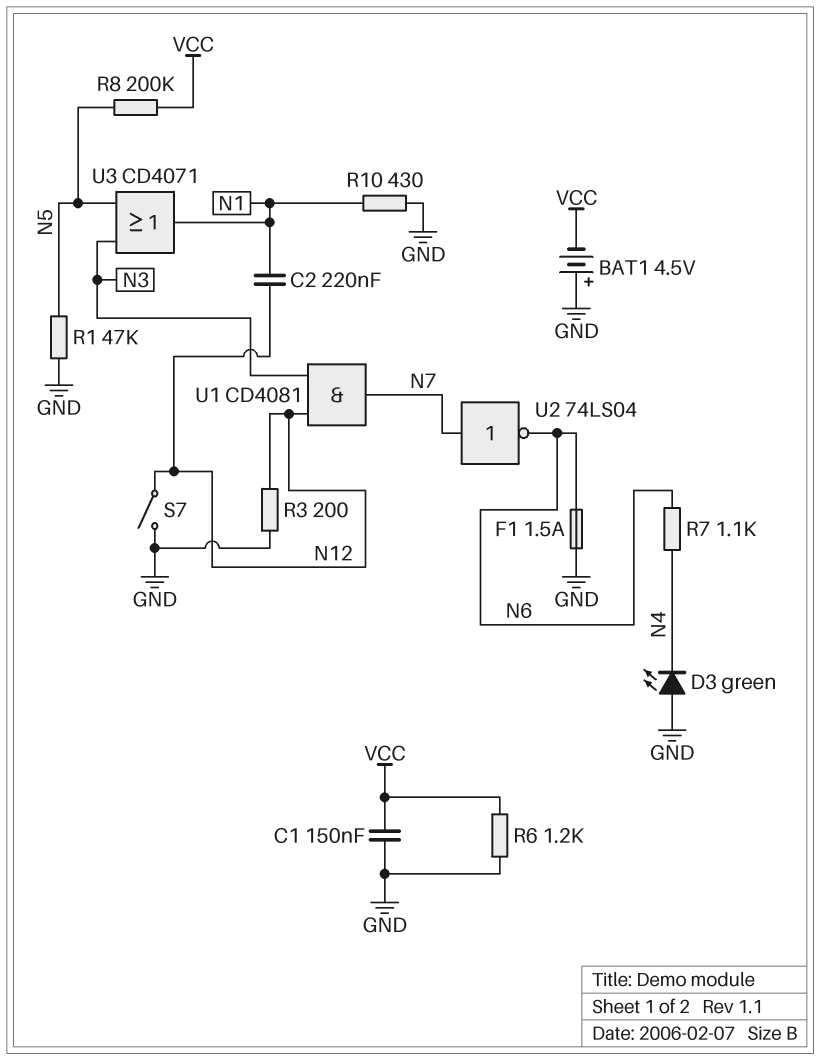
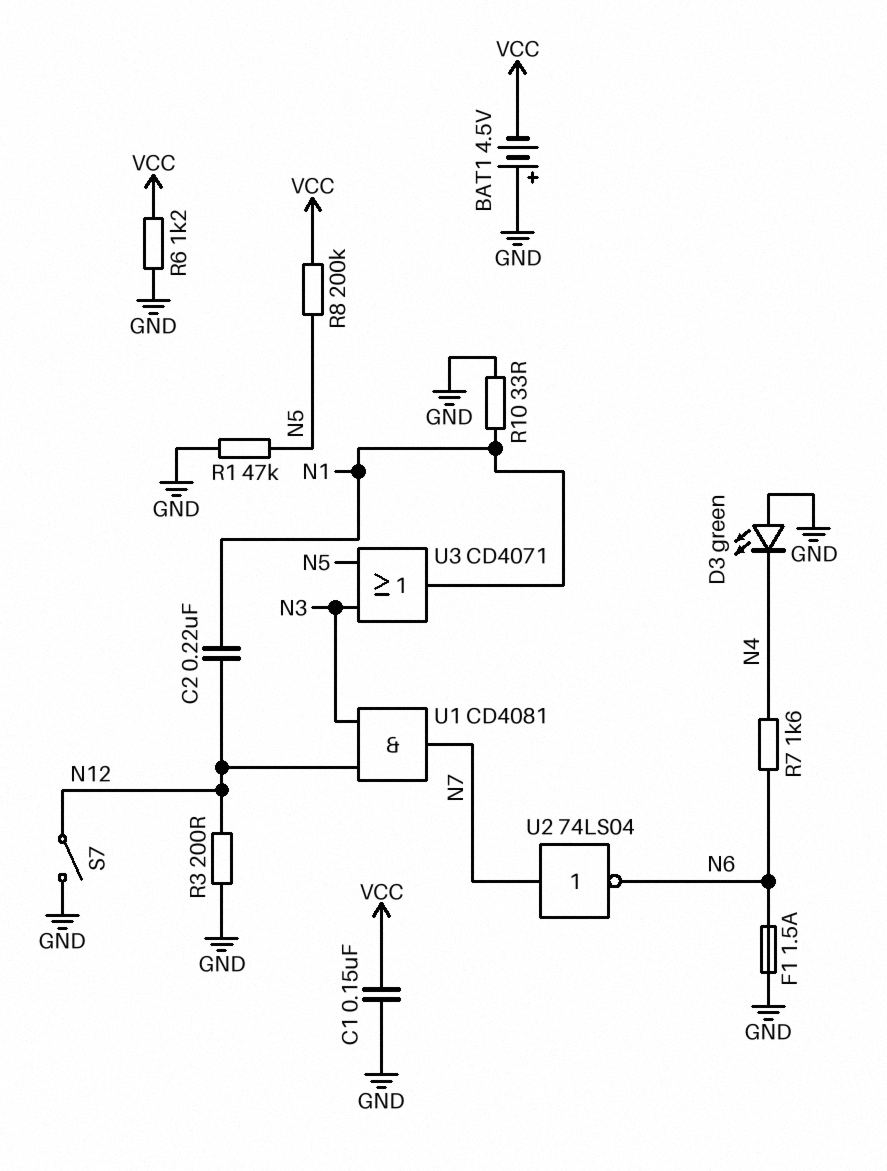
R7: 1.1k (N4, N6) -> 1.6k (N4, N6)
R10: 430 (GND, N1) -> 33 (GND, N1)

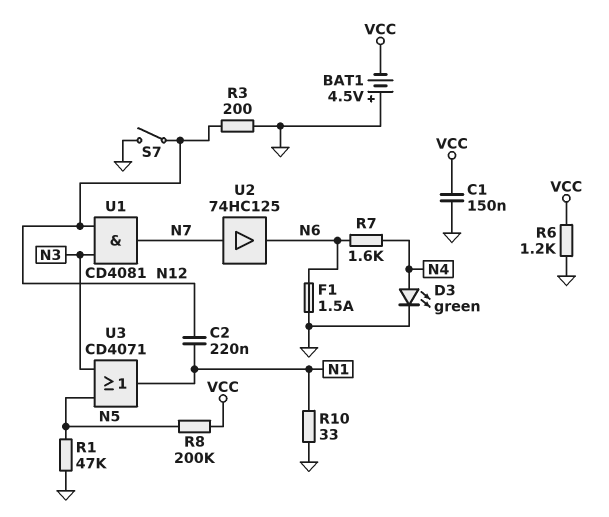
D3: LED green (A GND, K N4) -> LED green (A N4, K GND)
U2: NOT 74LS04 (in N7, out N6) -> buffer 74HC125 (in N7, out N6)

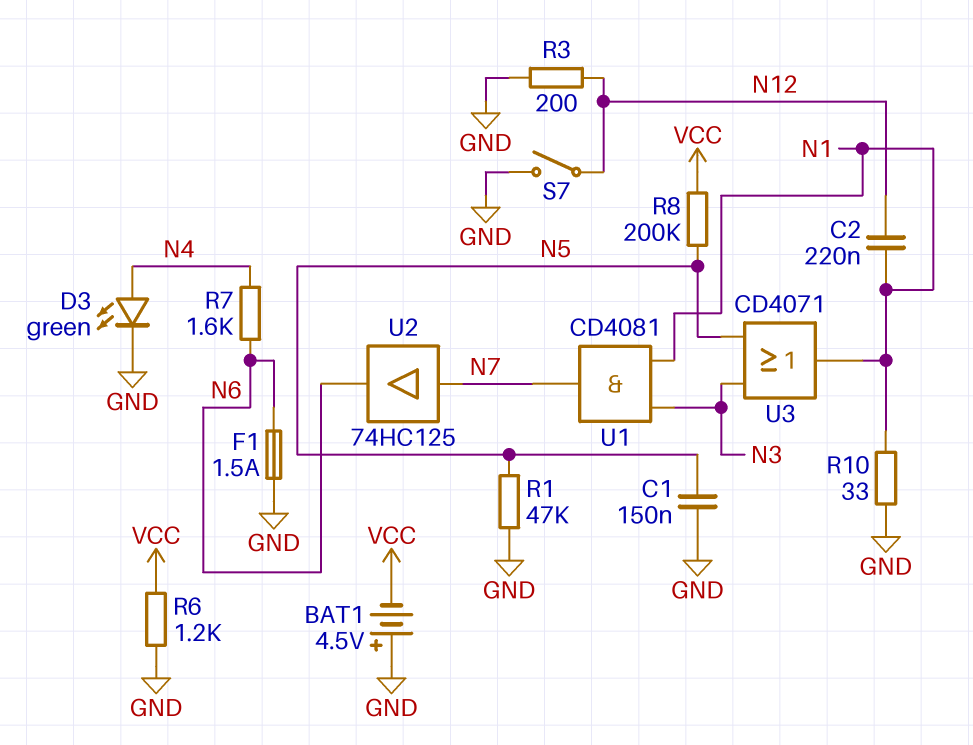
C1: 150nF (GND, VCC) -> 150nF (GND, N5)
U1: AND CD4081 (in N3, in N12, out N7) -> AND CD4081 (in N1, in N3, out N7)

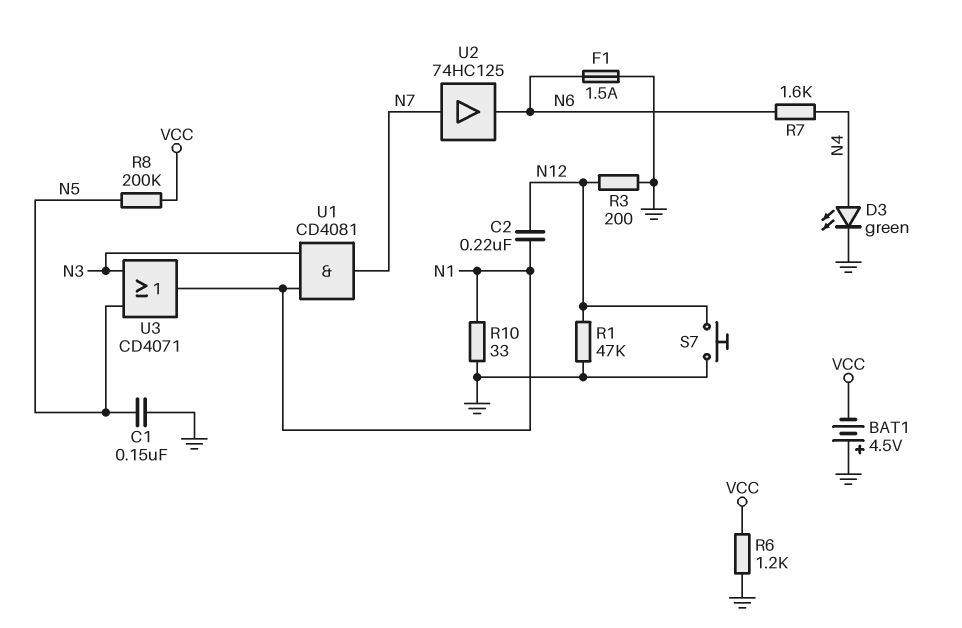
R1: 47k (GND, N5) -> 47k (GND, N12)
S7: switch (GND, N12) -> button (GND, N12)

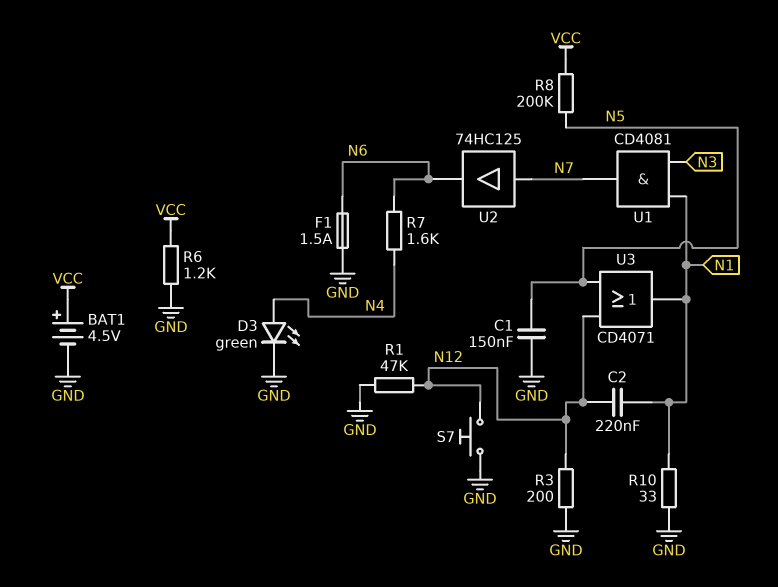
BAT1: 4.5V (plus GND, minus VCC) -> 4.5V (plus VCC, minus GND)
U3: OR CD4071 (in N3, in N5, out N1) -> OR CD4071 (in N5, in N12, out N1)

